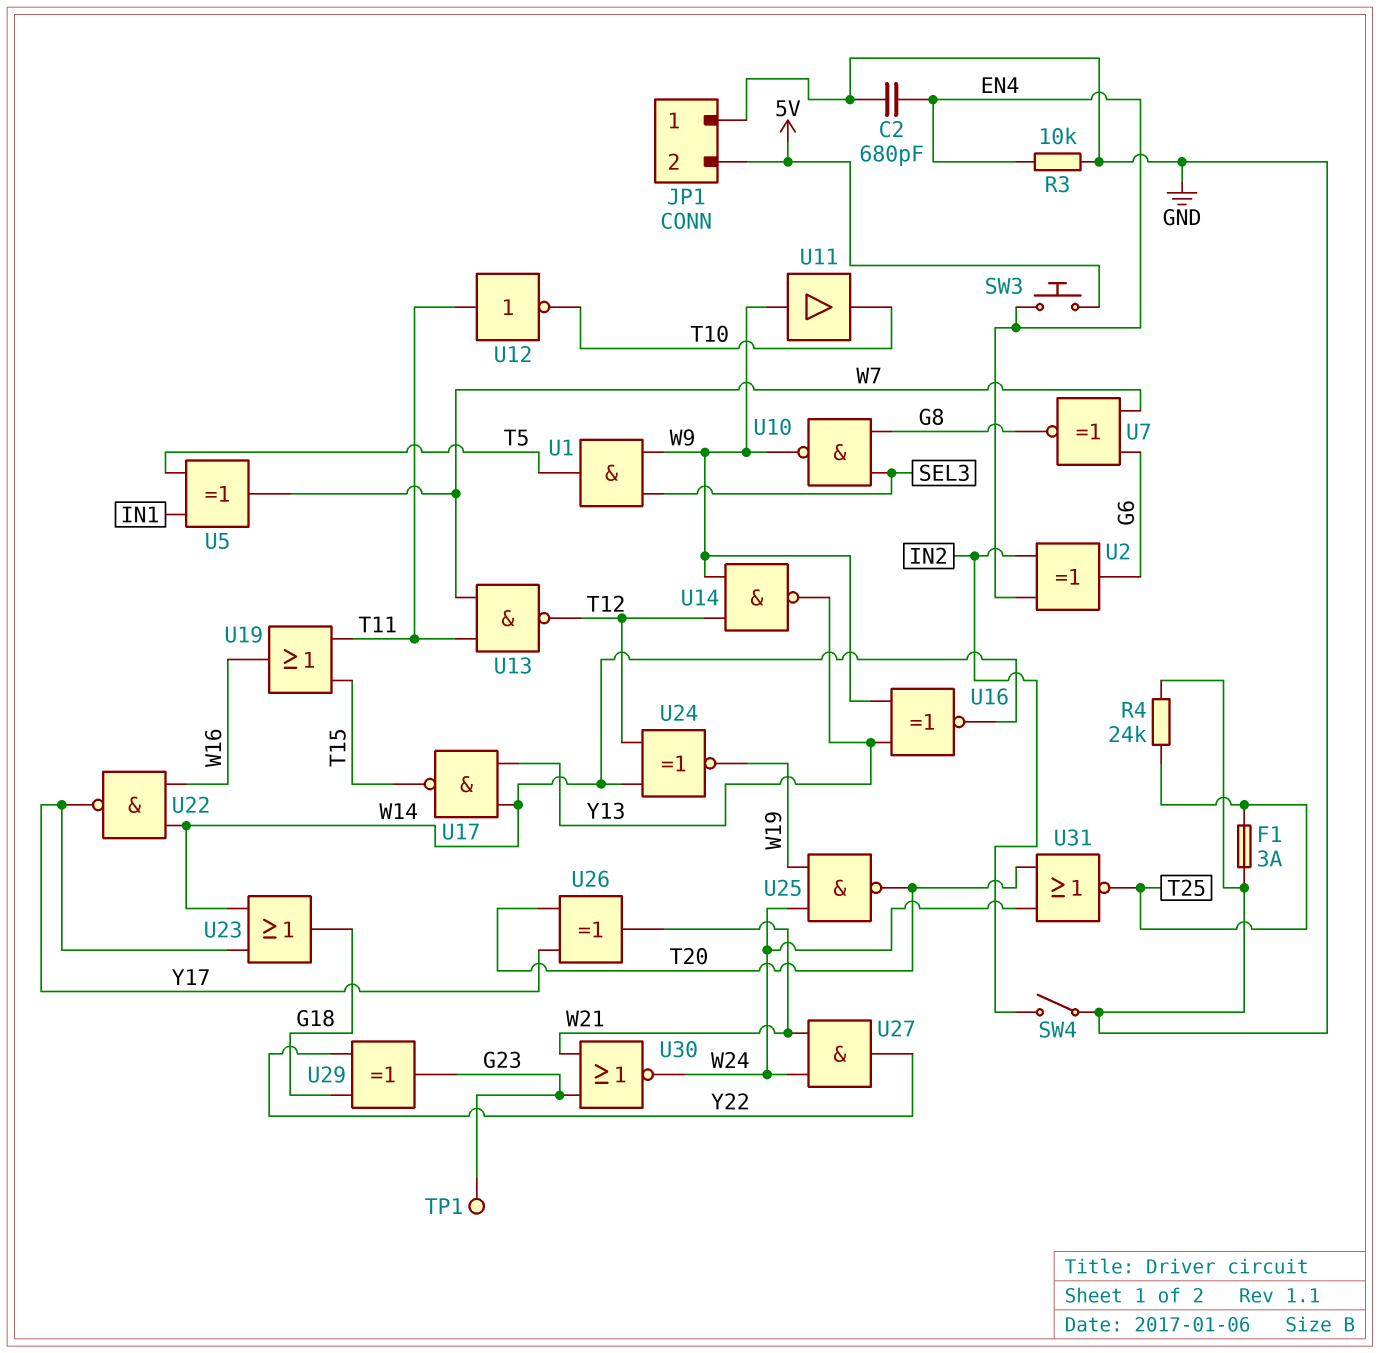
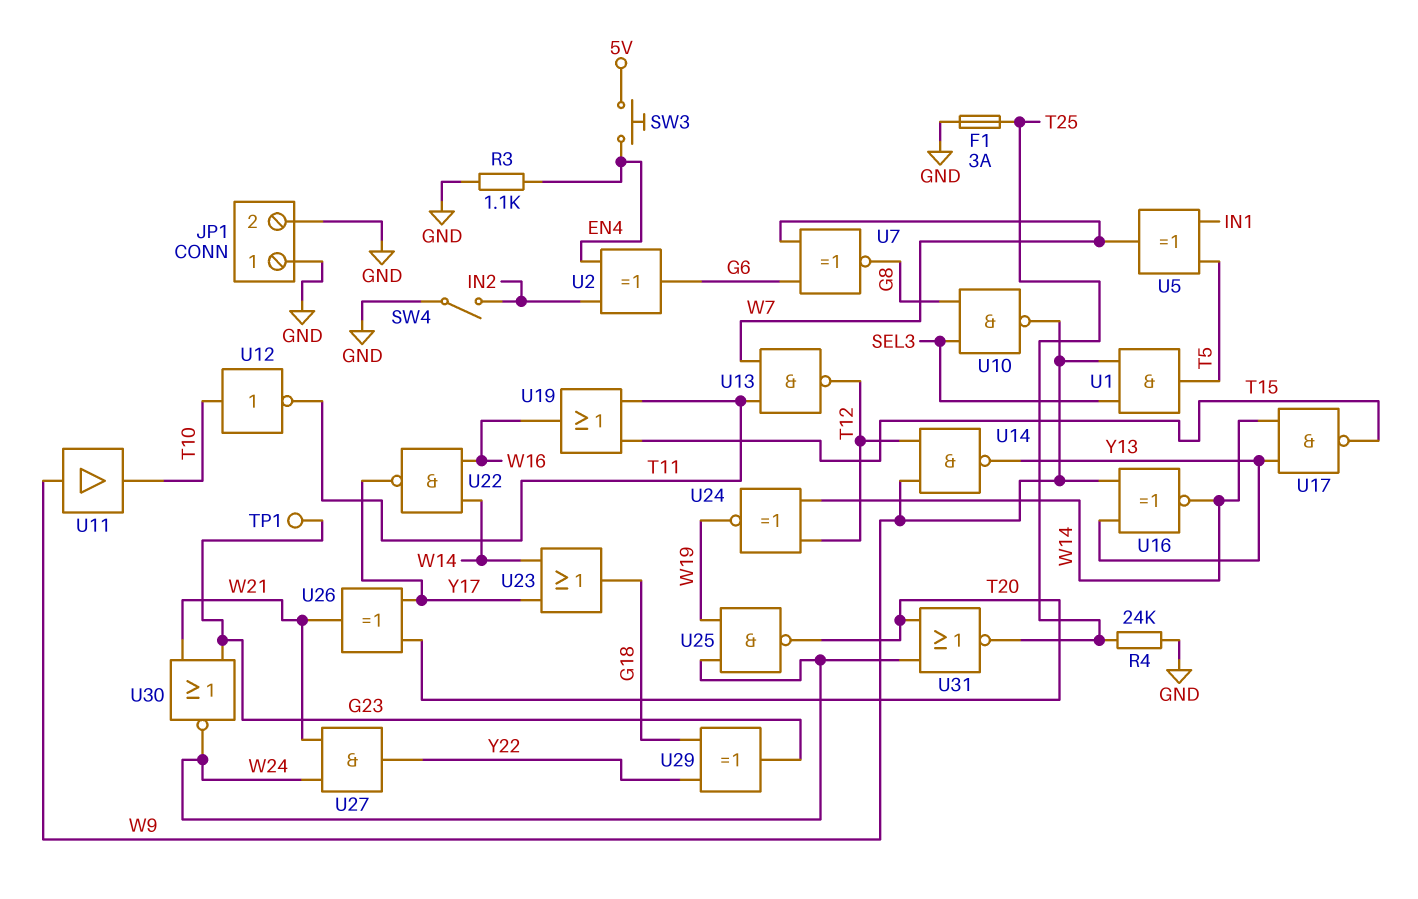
C2: 680pF (EN4, GND) -> none
JP1 pin 2: 5V -> GND
R3: 10k (EN4, GND) -> 1.1k (EN4, GND)
U12: NOT (in T11, out T10) -> NOT (in T10, out T11)

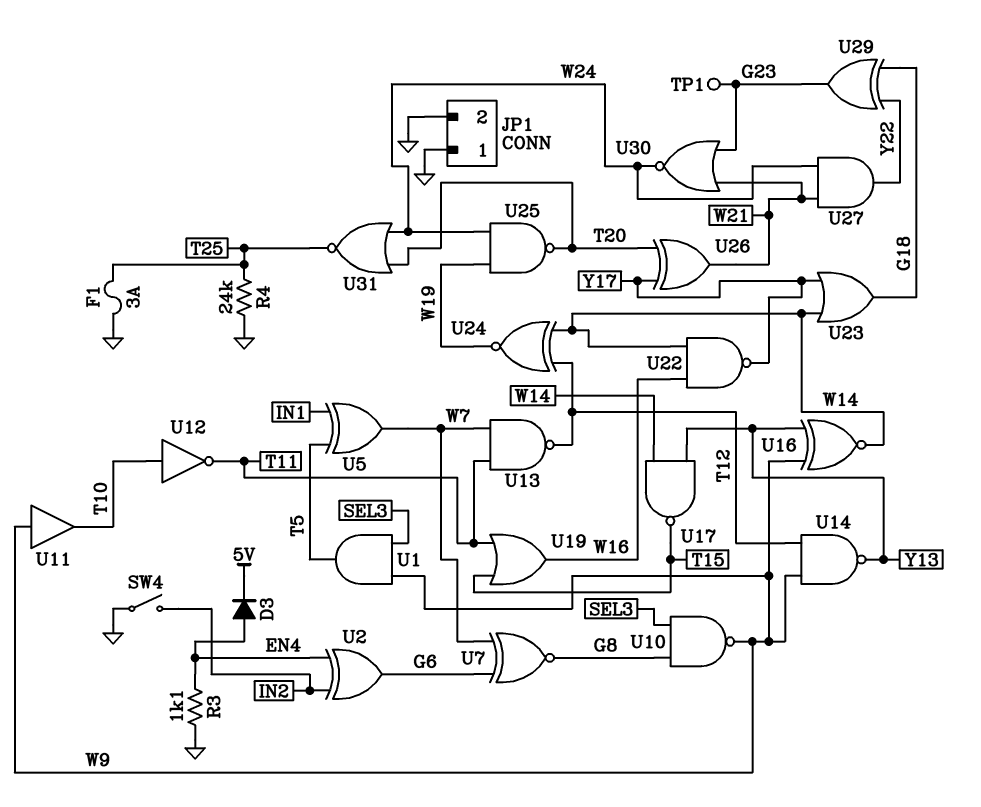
D3: none -> diode (A EN4, K 5V)
SW3: button (5V, EN4) -> none

